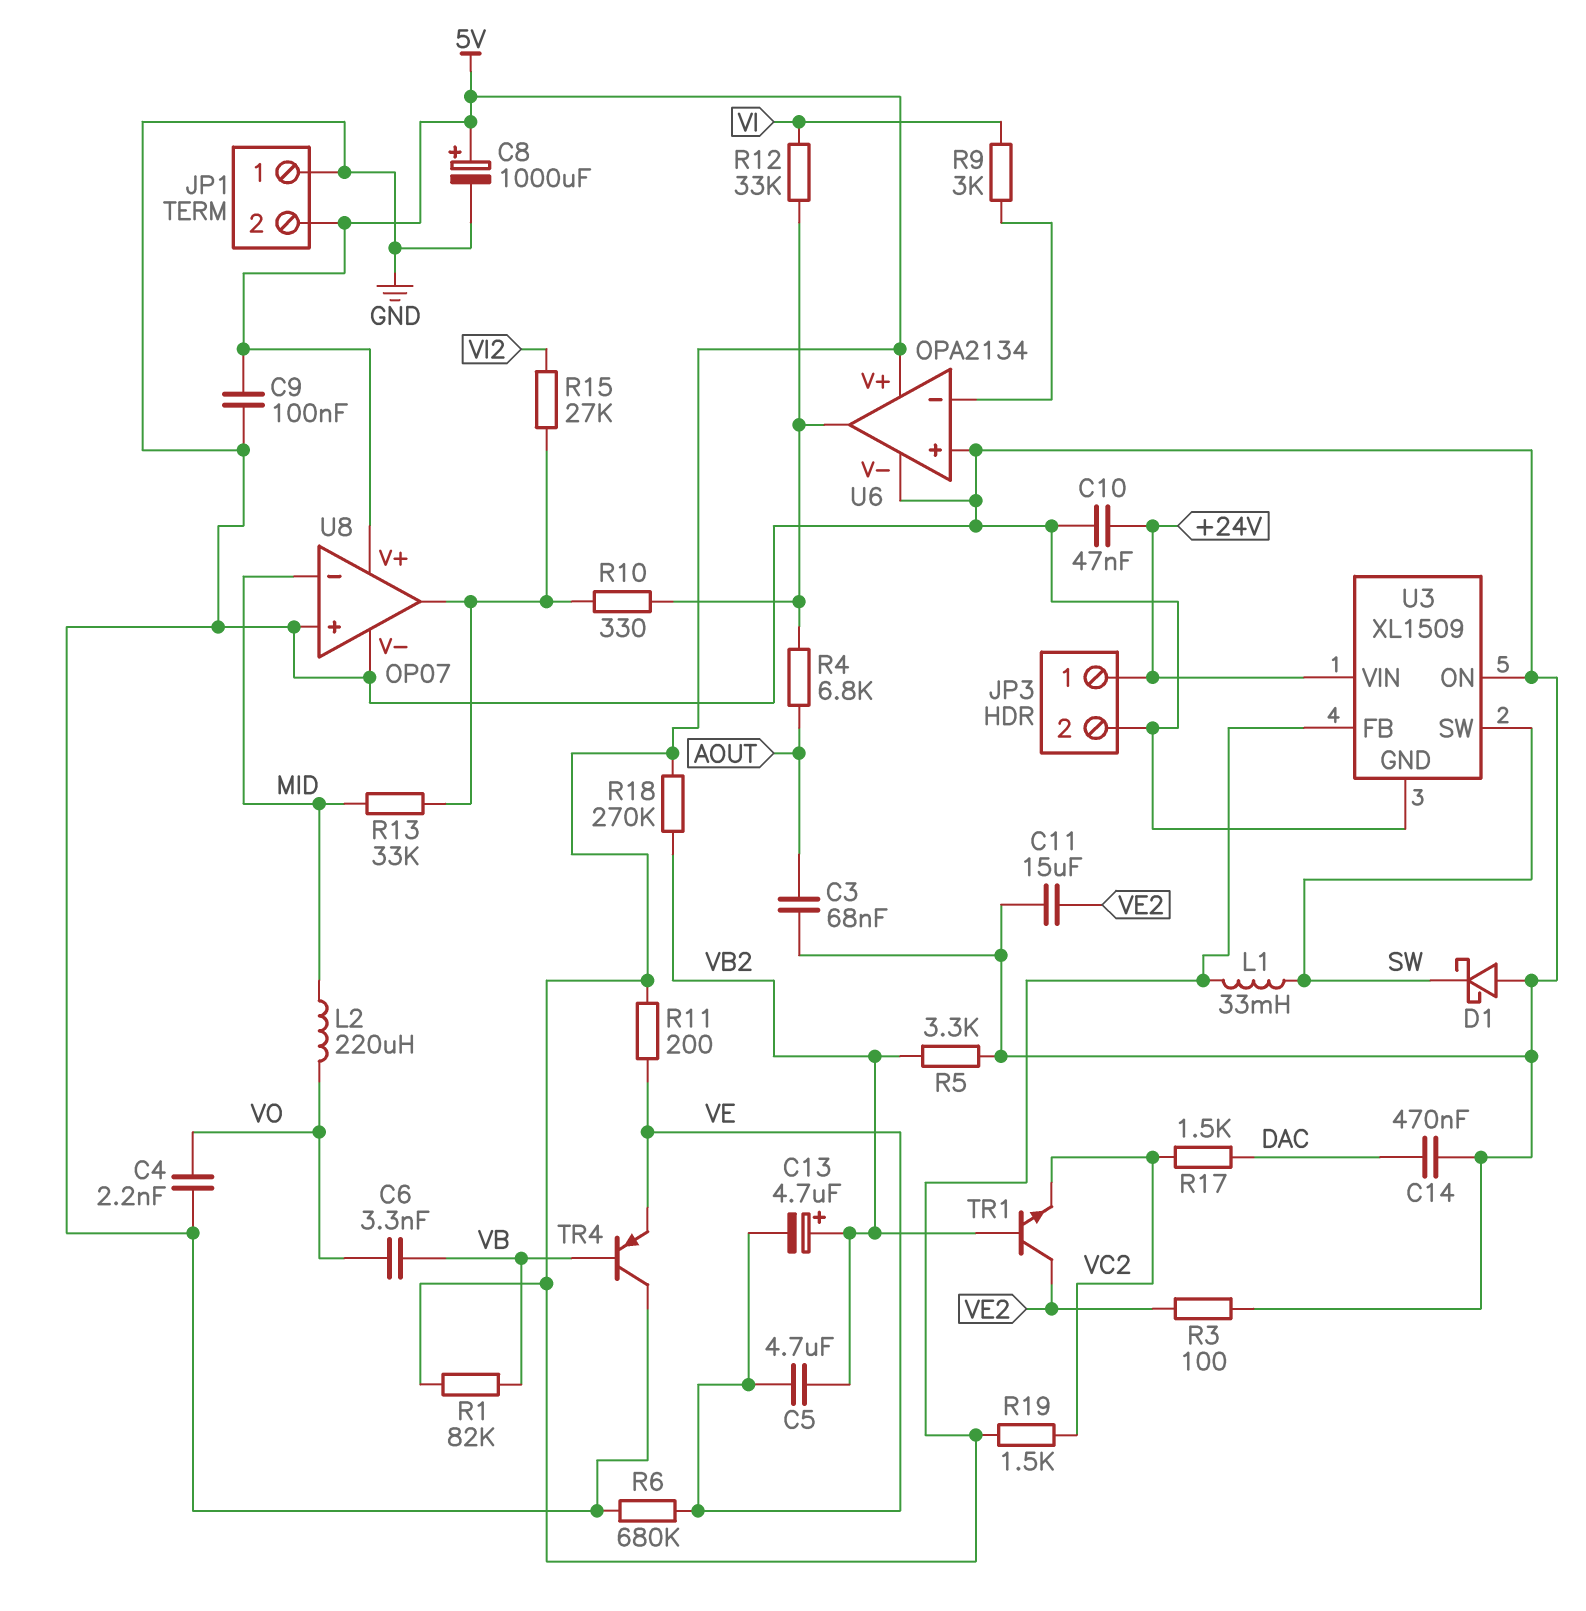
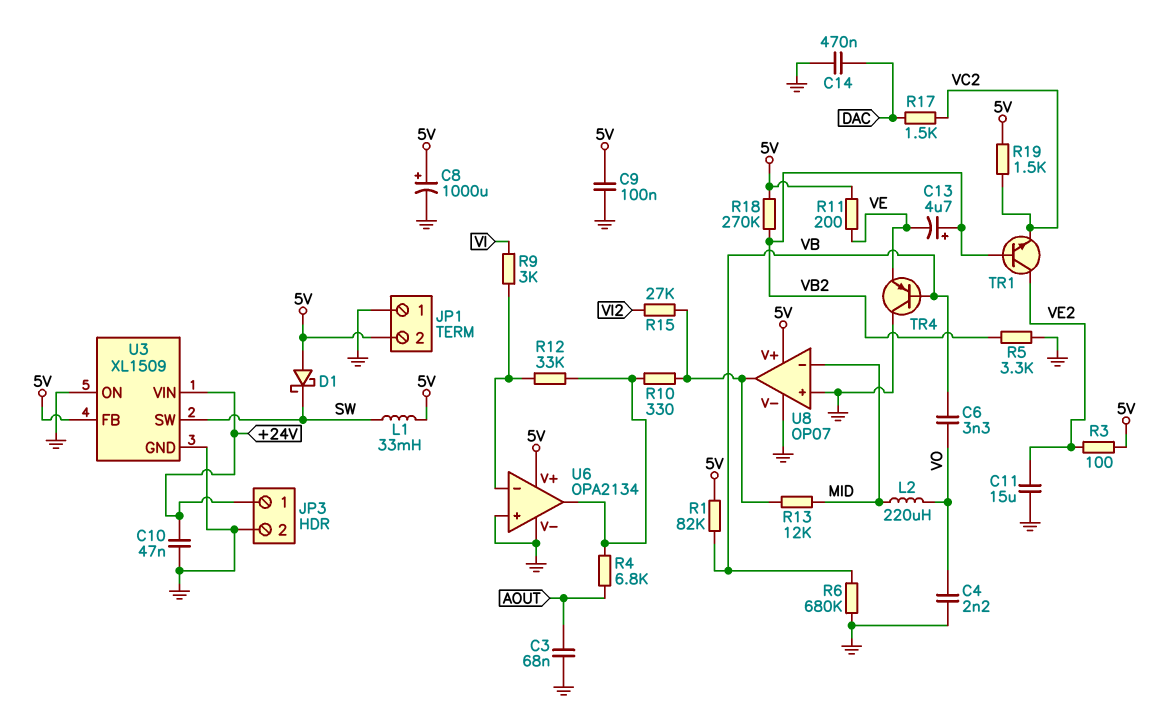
C5: 4.7uF (VB2, VE) -> none
D1: schottky (A GND, K SW) -> schottky (A 5V, K SW)
R3: 100 (GND, VE2) -> 100 (5V, VE2)
R6: 680k (GND, VE) -> 680k (GND, VB)
R12: 33k (U6/out, VI) -> 33k (U6/in-, U6/out)
R13: 33k (MID, U8/out) -> 12k (MID, U8/out)

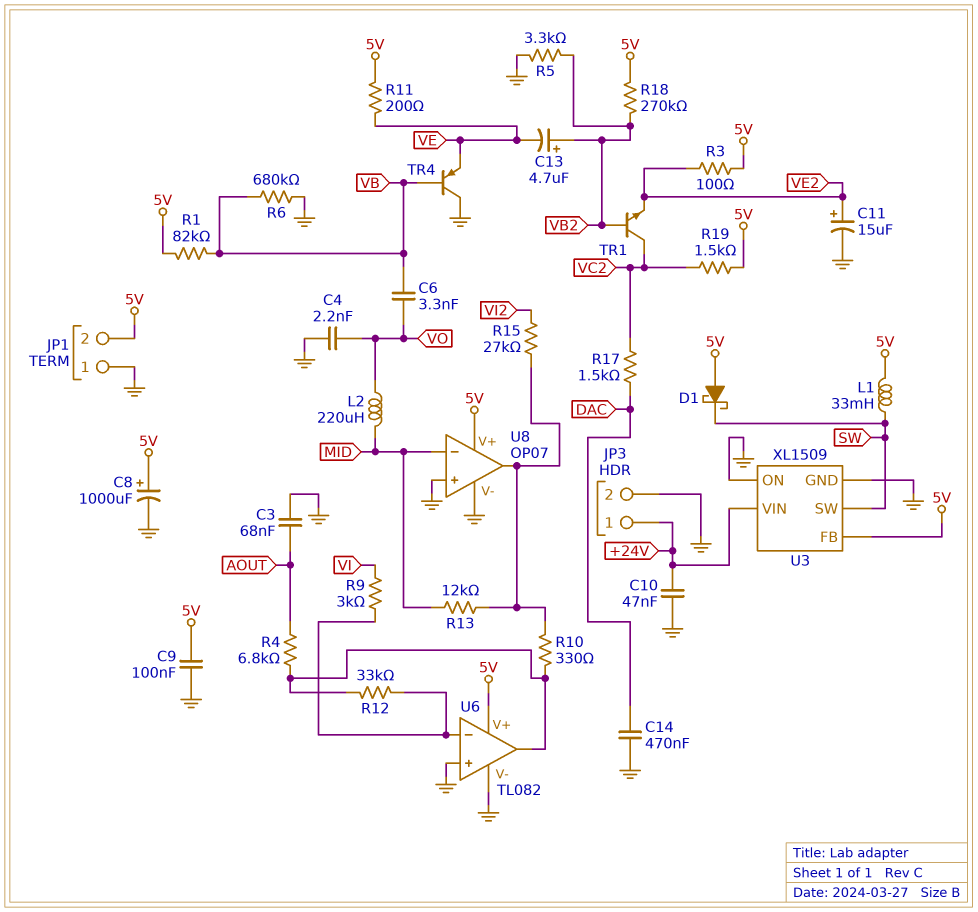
C11: 15uF (GND, VE2) -> 15uF (plus VE2, minus GND)
TR1: NPN (B VB2, C VE2, E VC2) -> NPN (B VB2, C VC2, E VE2)
U6: OPA2134 -> TL082

